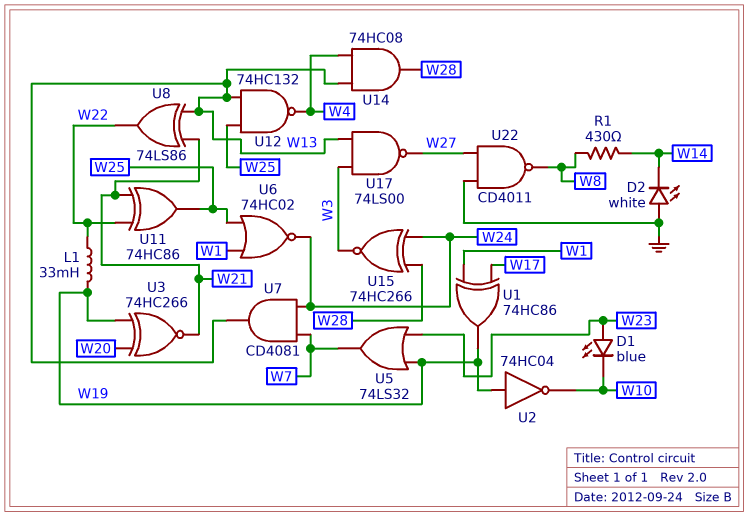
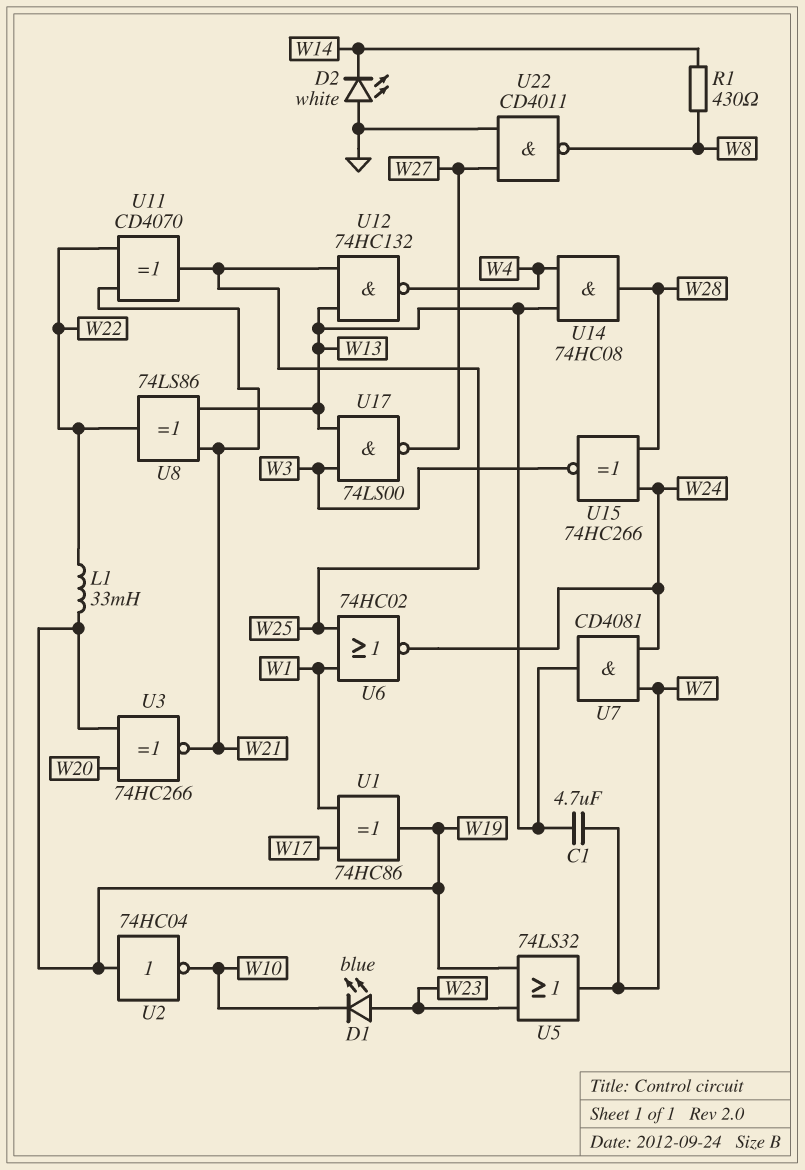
C1: none -> 4.7uF (W7, W13)
U11: XOR 74HC86 (in W21, in W22, out W25) -> XOR CD4070 (in W21, in W22, out W25)

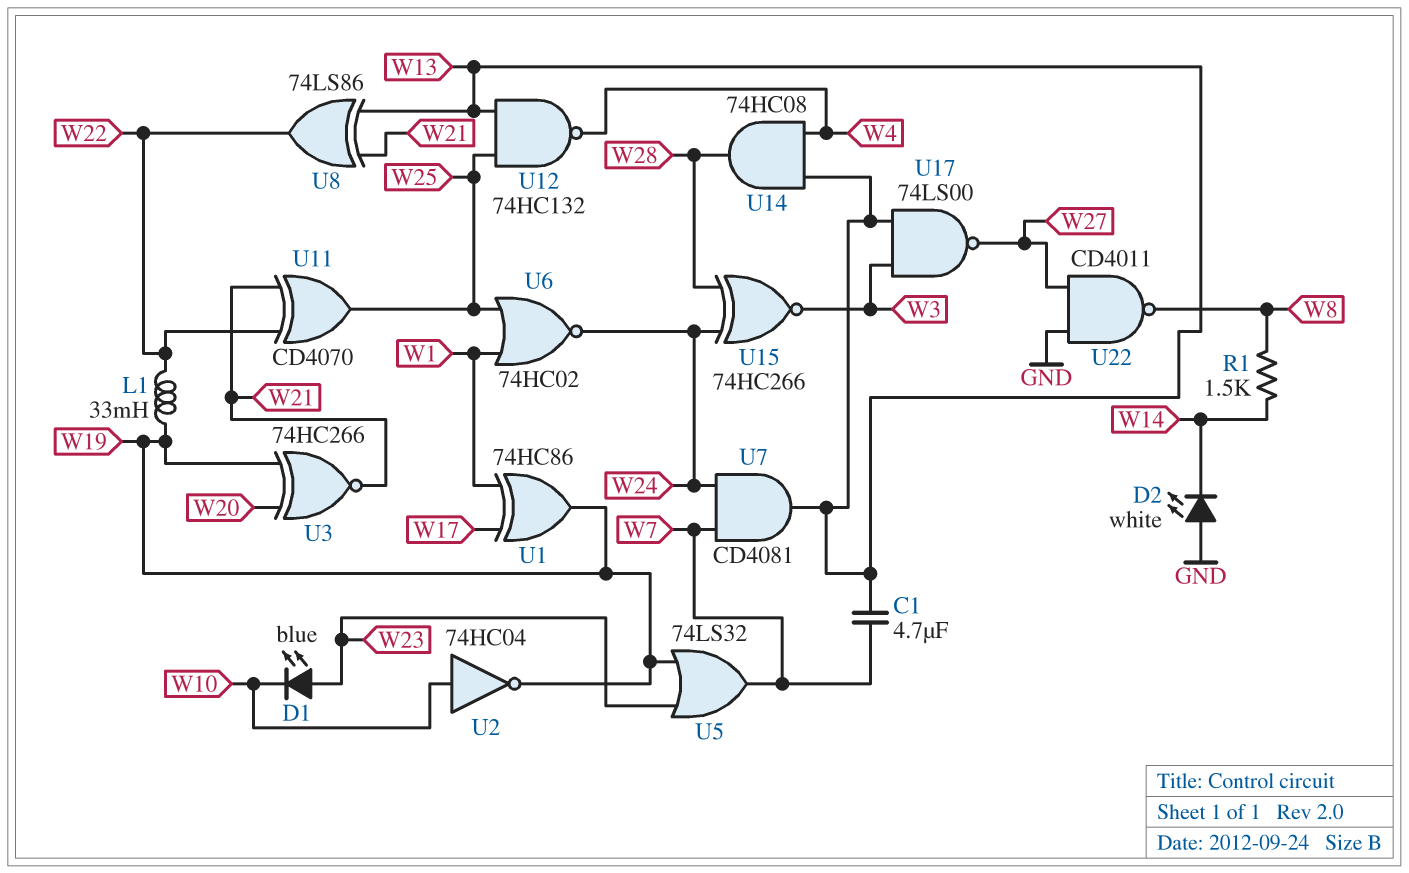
R1: 430 (W8, W14) -> 1.5k (W8, W14)
U2: NOT 74HC04 (in W19, out W10) -> NOT 74HC04 (in W10, out W19)

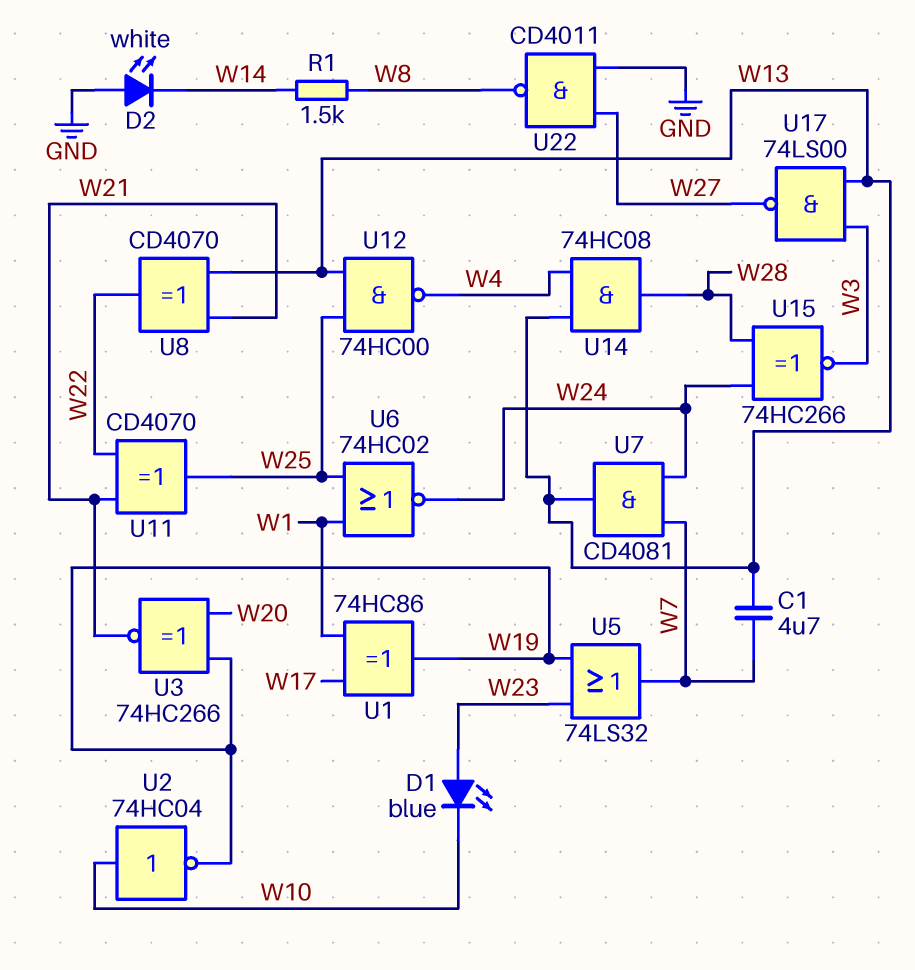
L1: 33mH (W19, W22) -> none
U8: XOR 74LS86 (in W13, in W21, out W22) -> XOR CD4070 (in W13, in W21, out W22)
U12: NAND 74HC132 (in W13, in W25, out W4) -> NAND 74HC00 (in W13, in W25, out W4)

